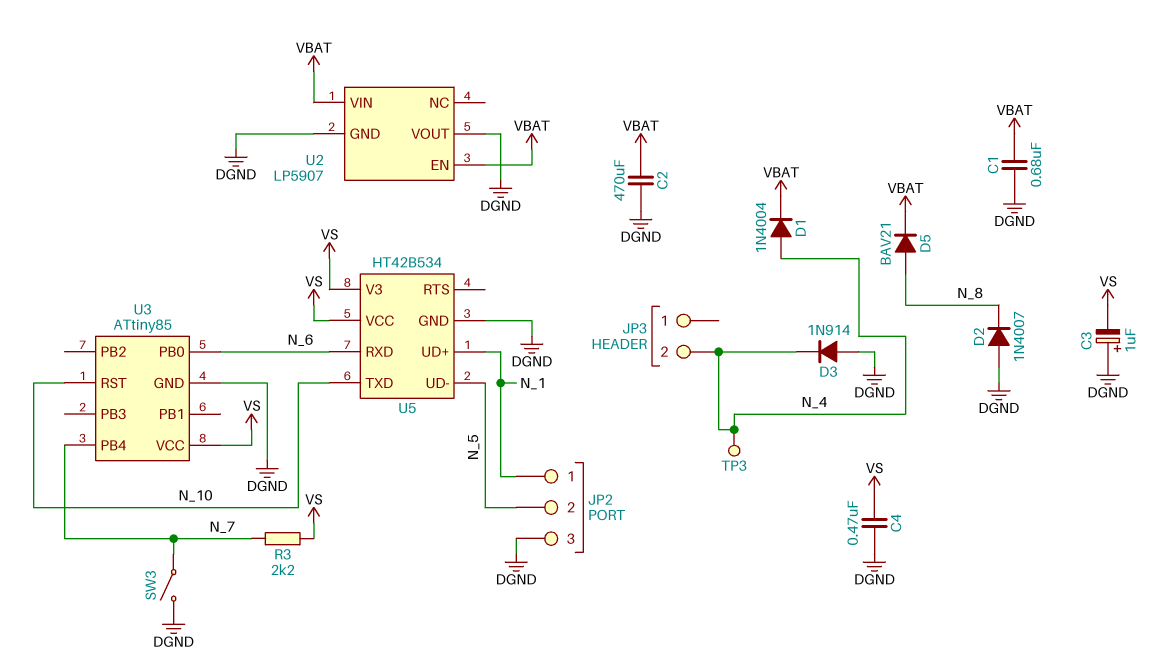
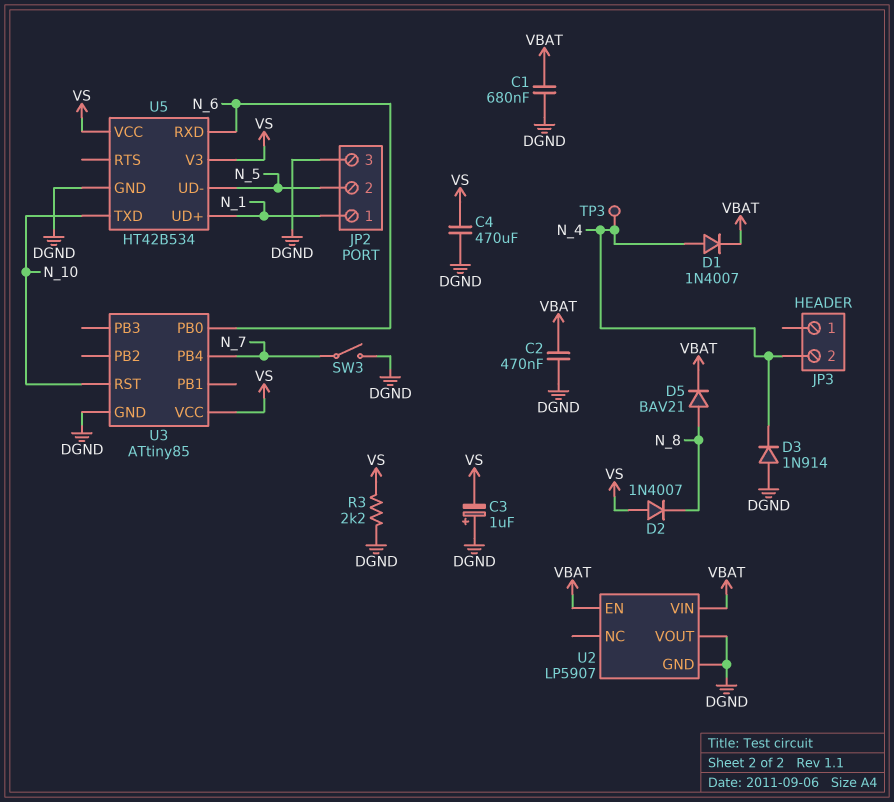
C2: 470uF (DGND, VBAT) -> 470nF (DGND, VBAT)
C4: 470nF (DGND, VS) -> 470uF (DGND, VS)
D1: diode 1N4004 (A N_4, K VBAT) -> diode 1N4007 (A N_4, K VBAT)
D2: diode 1N4007 (A DGND, K N_8) -> diode 1N4007 (A VS, K N_8)
R3: 2.2k (N_7, VS) -> 2.2k (DGND, VS)

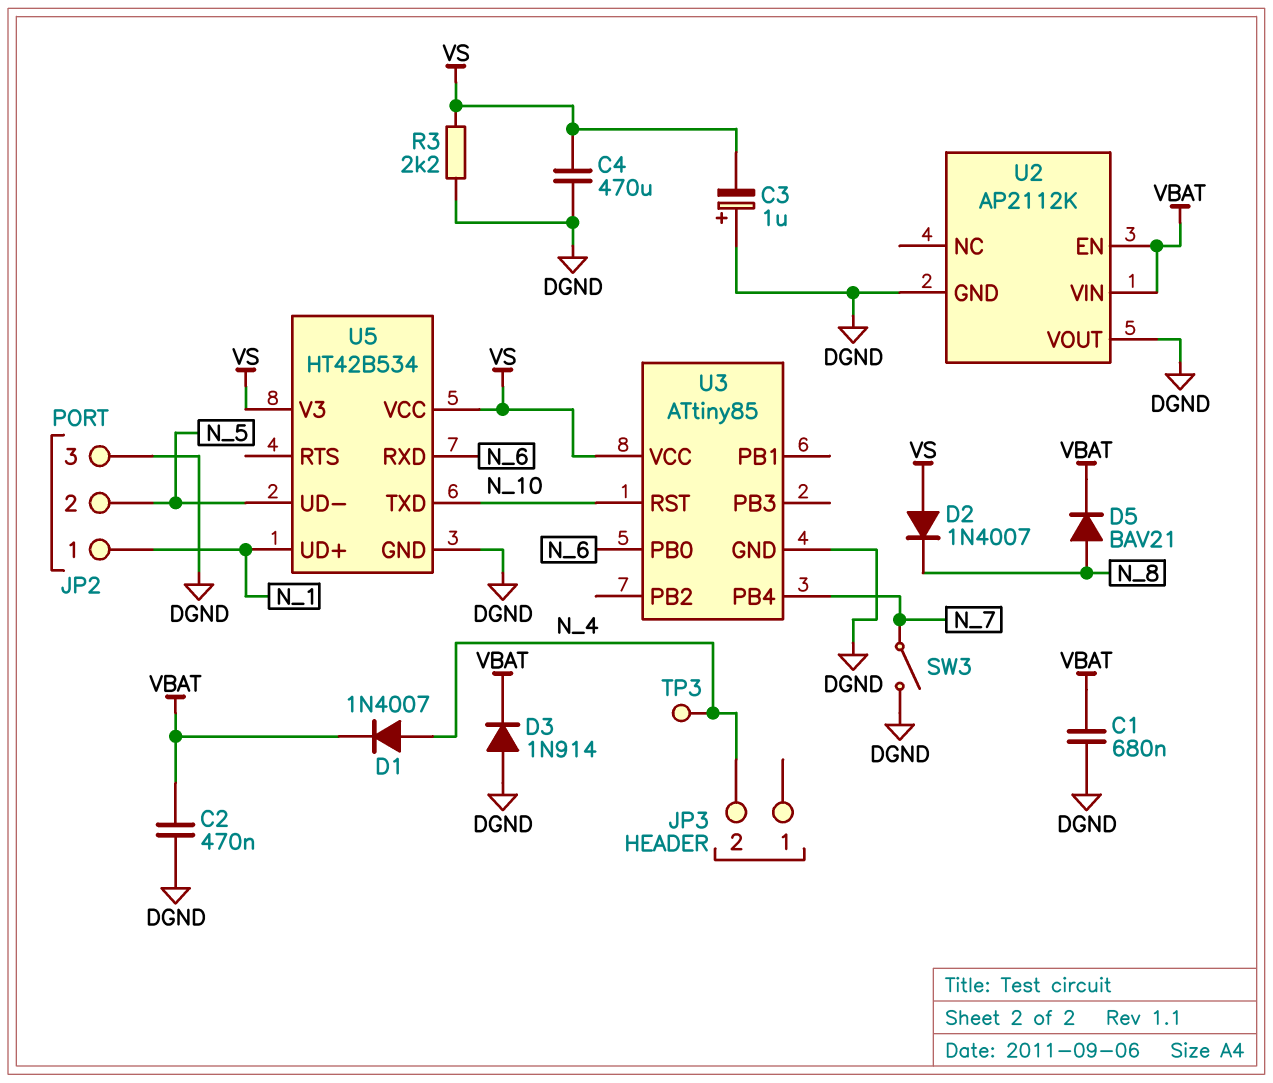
D3: diode 1N914 (A DGND, K N_4) -> diode 1N914 (A DGND, K VBAT)
U2: LP5907 -> AP2112K

